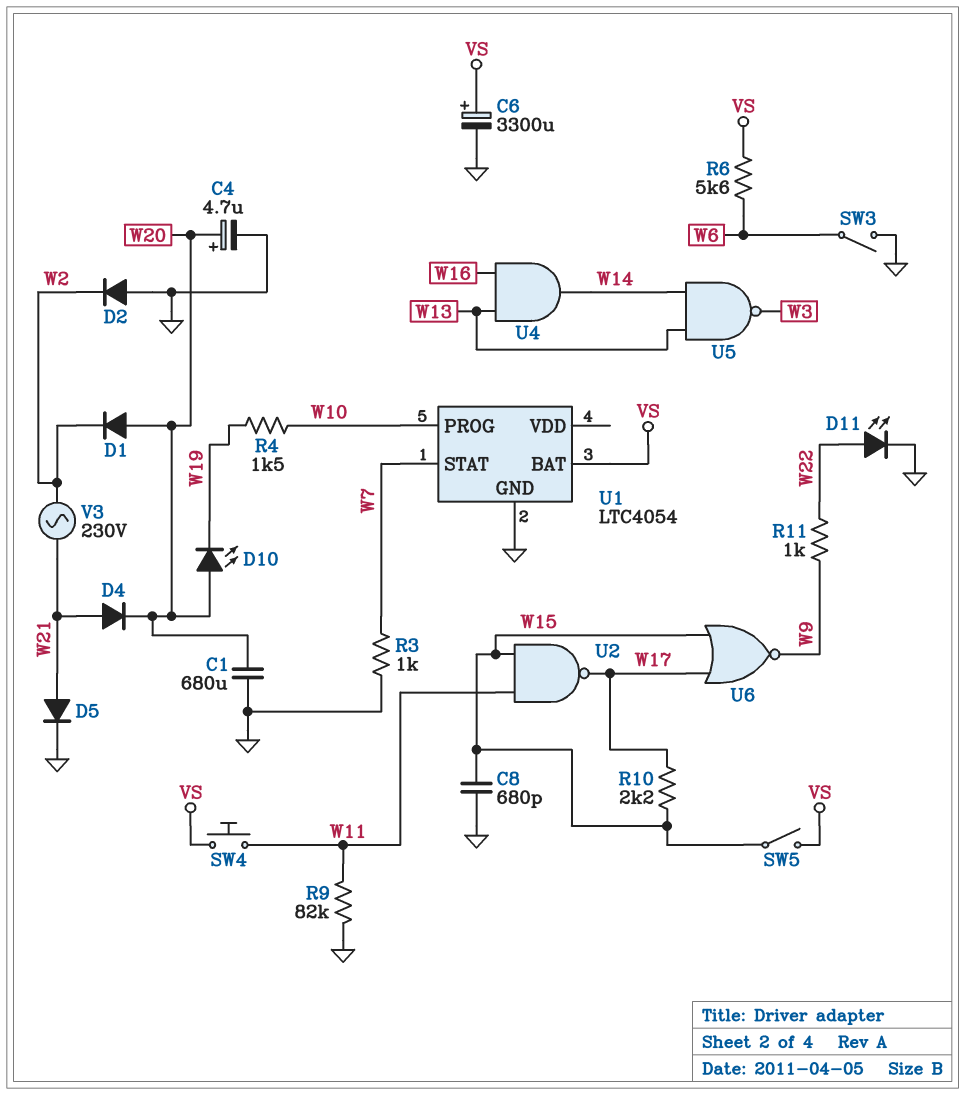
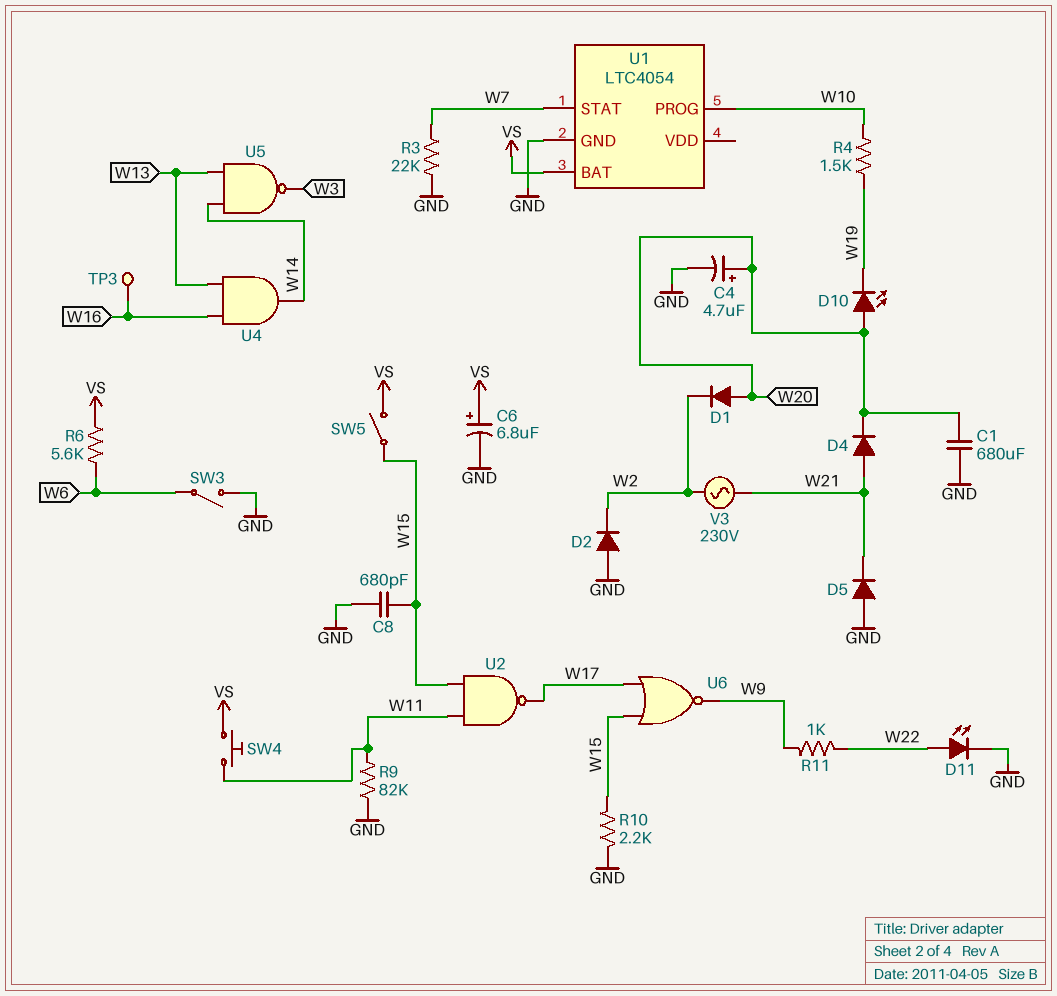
C6: 3300uF (plus VS, minus GND) -> 6.8uF (plus VS, minus GND)
D5: diode (A W21, K GND) -> diode (A GND, K W21)
R3: 1k (GND, W7) -> 22k (GND, W7)
R10: 2.2k (W15, W17) -> 2.2k (GND, W15)
TP3: none -> test point (W16)

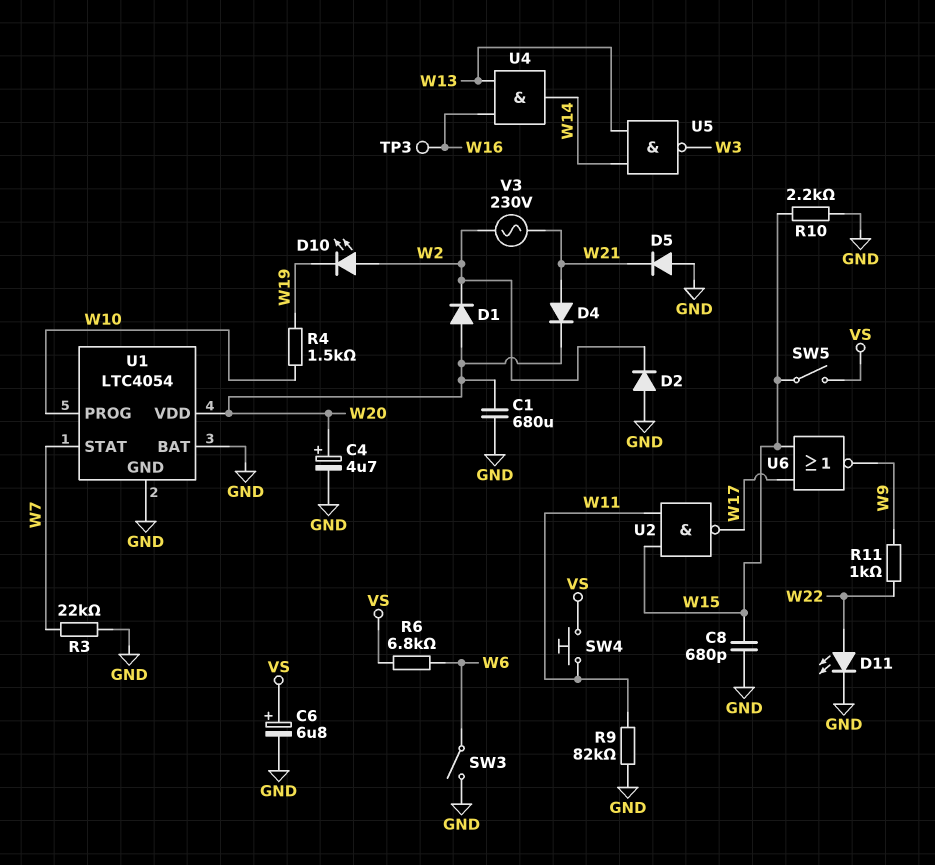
D10: LED (A W20, K W19) -> LED (A W2, K W19)
R6: 5.6k (VS, W6) -> 6.8k (VS, W6)
U1 pin BAT: VS -> GND
U1 pin VDD: none -> W20

